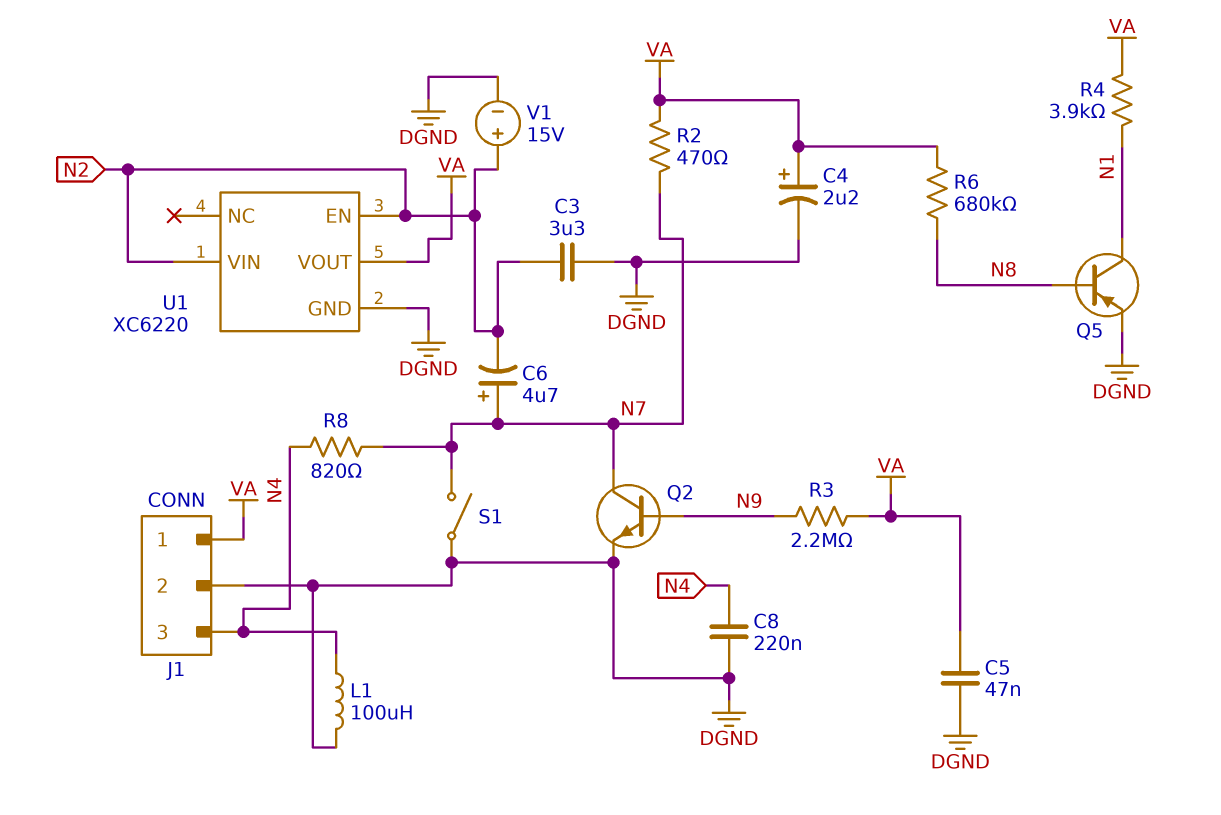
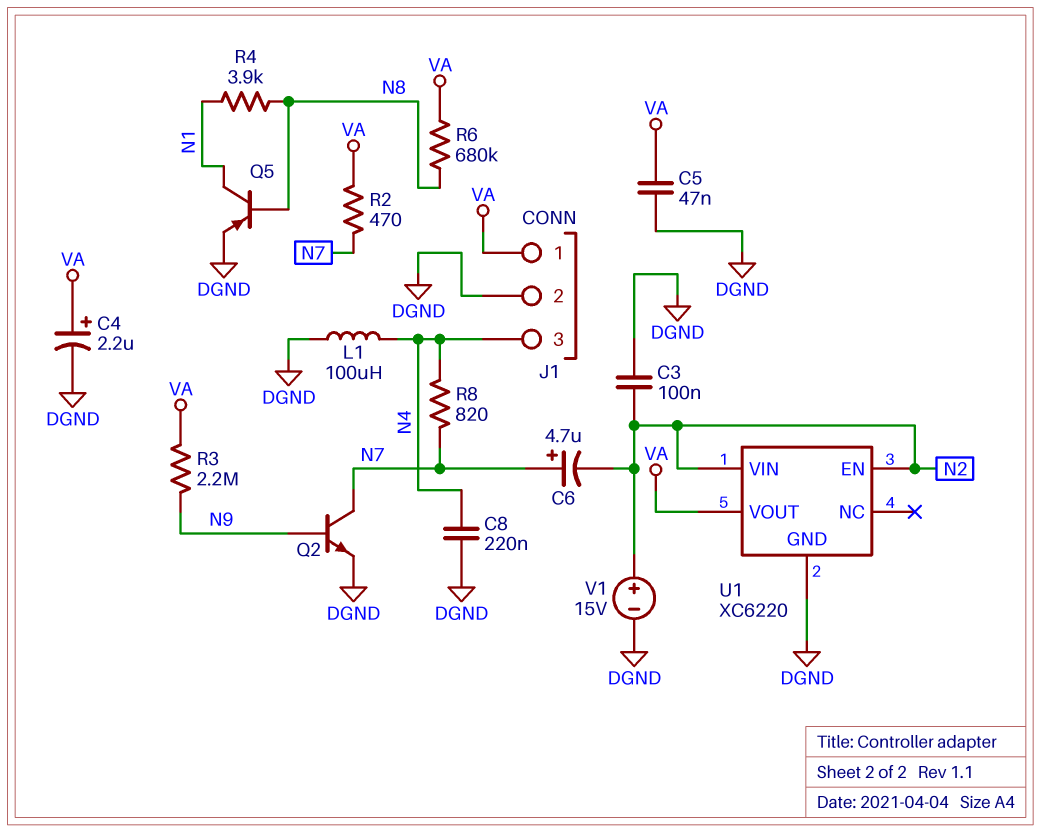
C3: 3.3uF (DGND, N2) -> 100nF (DGND, N2)
R4: 3.9k (N1, VA) -> 3.9k (N1, N8)
S1: switch (DGND, N7) -> none

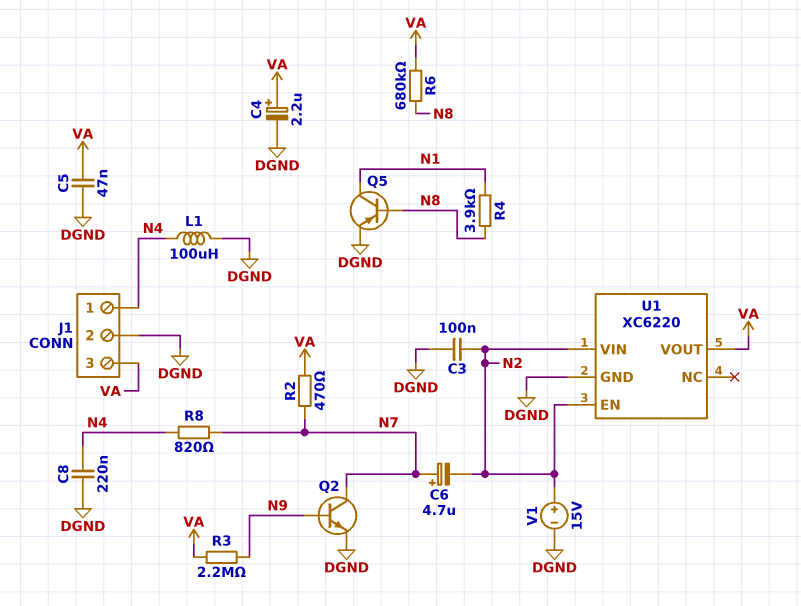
J1 pin 1: VA -> N4
J1 pin 3: N4 -> VA

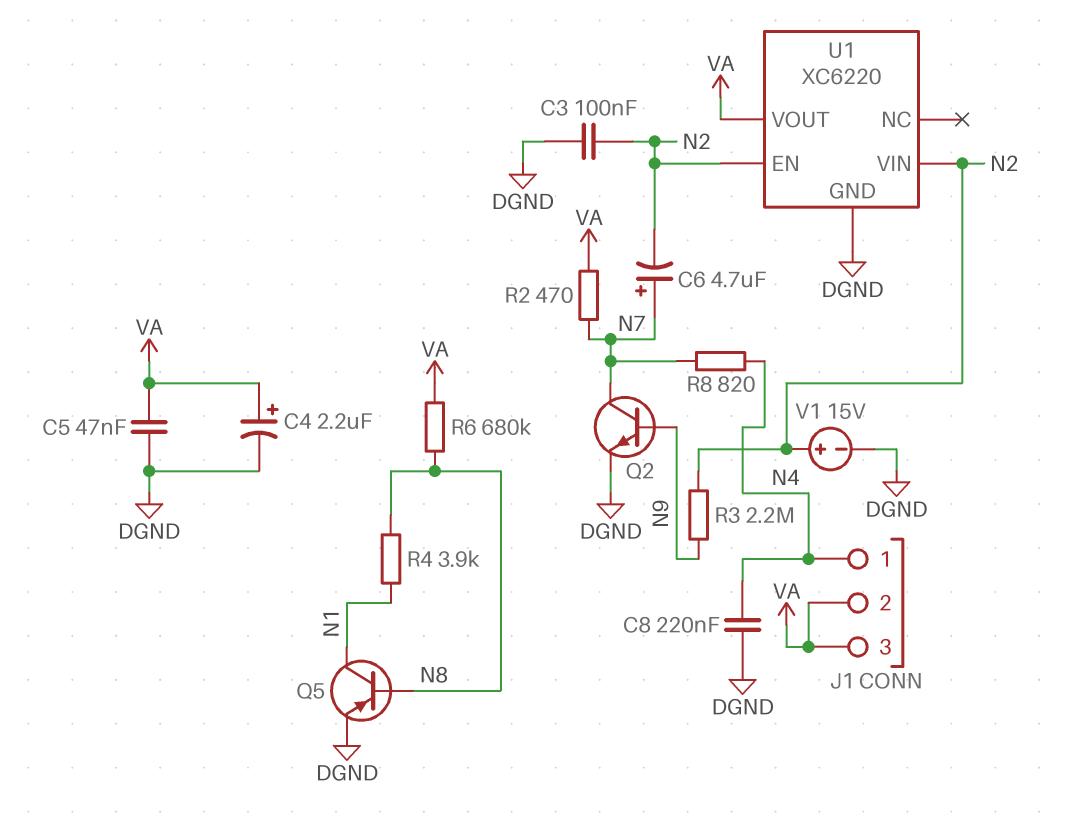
J1 pin 2: DGND -> VA
L1: 100uH (DGND, N4) -> none
R3: 2.2M (N9, VA) -> 2.2M (N2, N9)

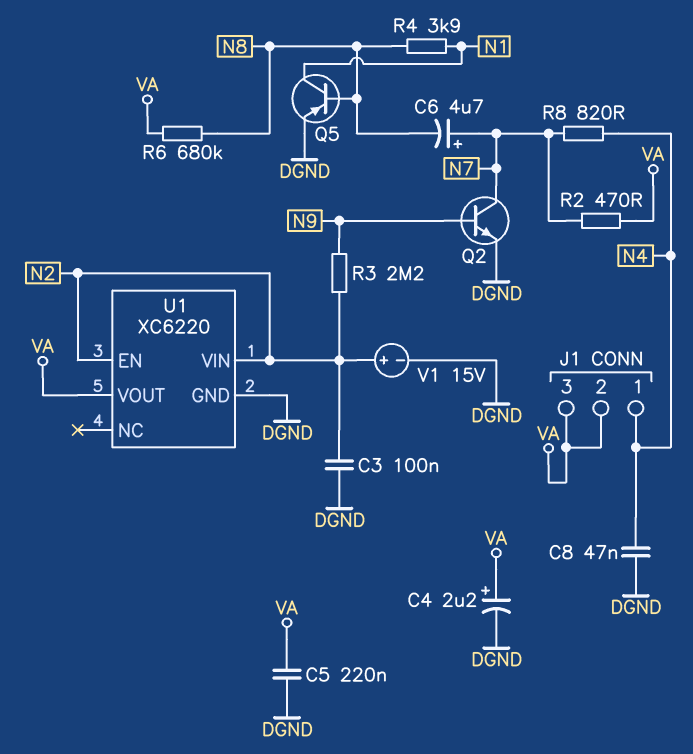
C5: 47nF (DGND, VA) -> 220nF (DGND, VA)
C6: 4.7uF (plus N7, minus N2) -> 4.7uF (plus N7, minus N8)
C8: 220nF (DGND, N4) -> 47nF (DGND, N4)

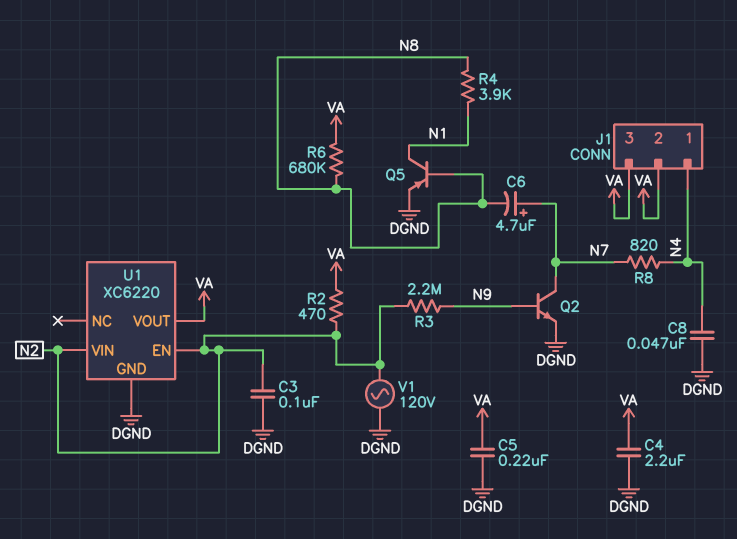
C4: 2.2uF (plus VA, minus DGND) -> 2.2uF (DGND, VA)
R2: 470 (N7, VA) -> 470 (N2, VA)
V1: 15V (plus N2, minus DGND) -> AC 120V (DGND, N2)

